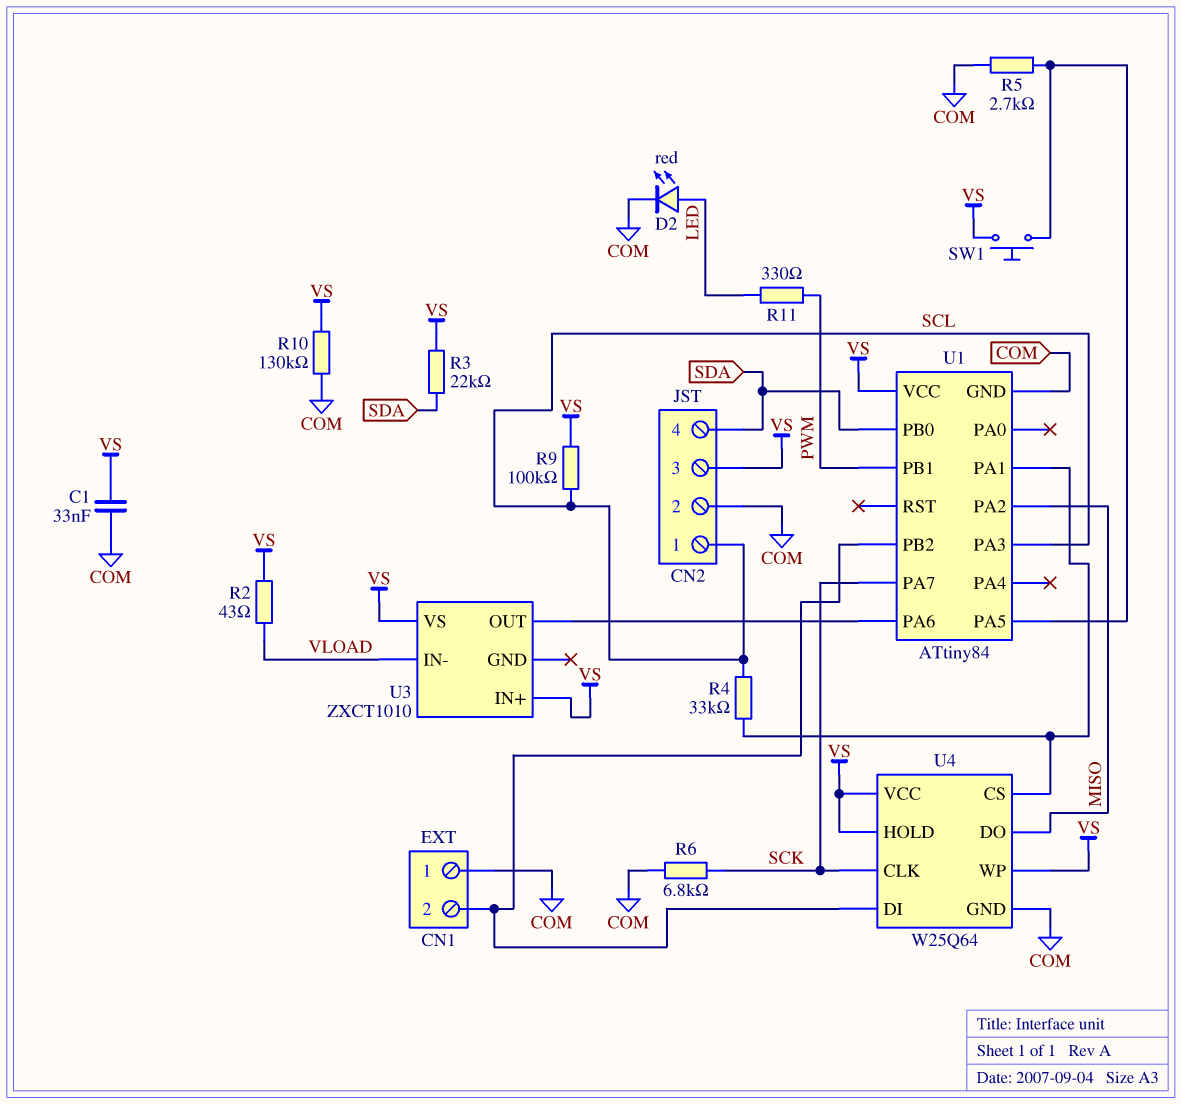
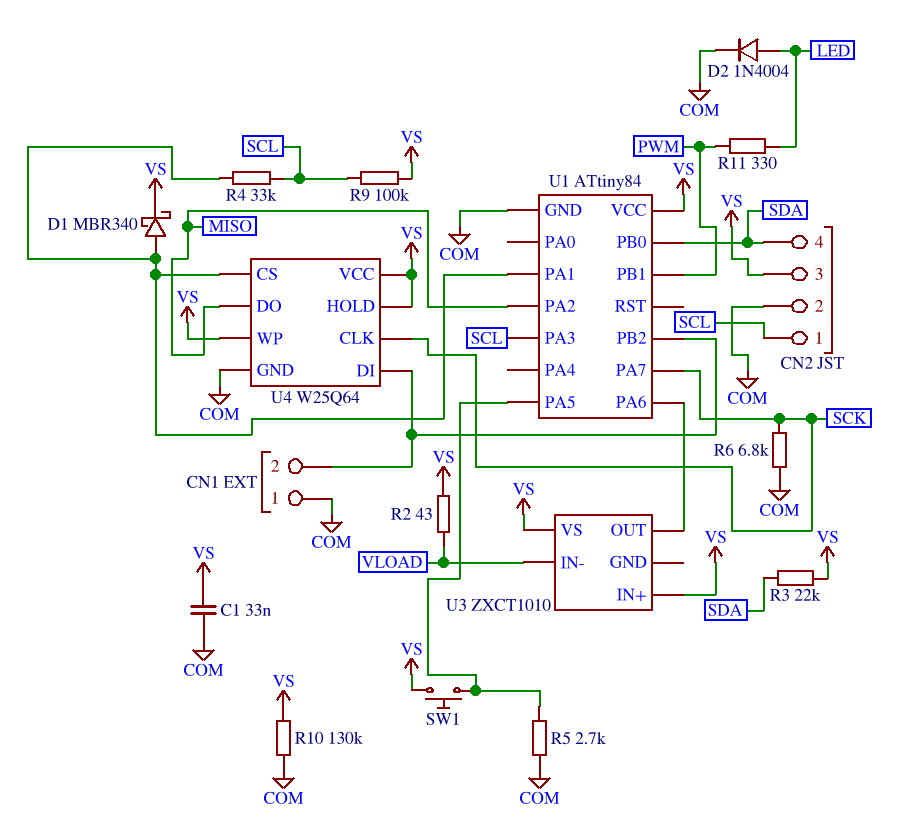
D1: none -> schottky MBR340 (A U1/PA1, K VS)
D2: LED red (A LED, K COM) -> diode 1N4004 (A LED, K COM)

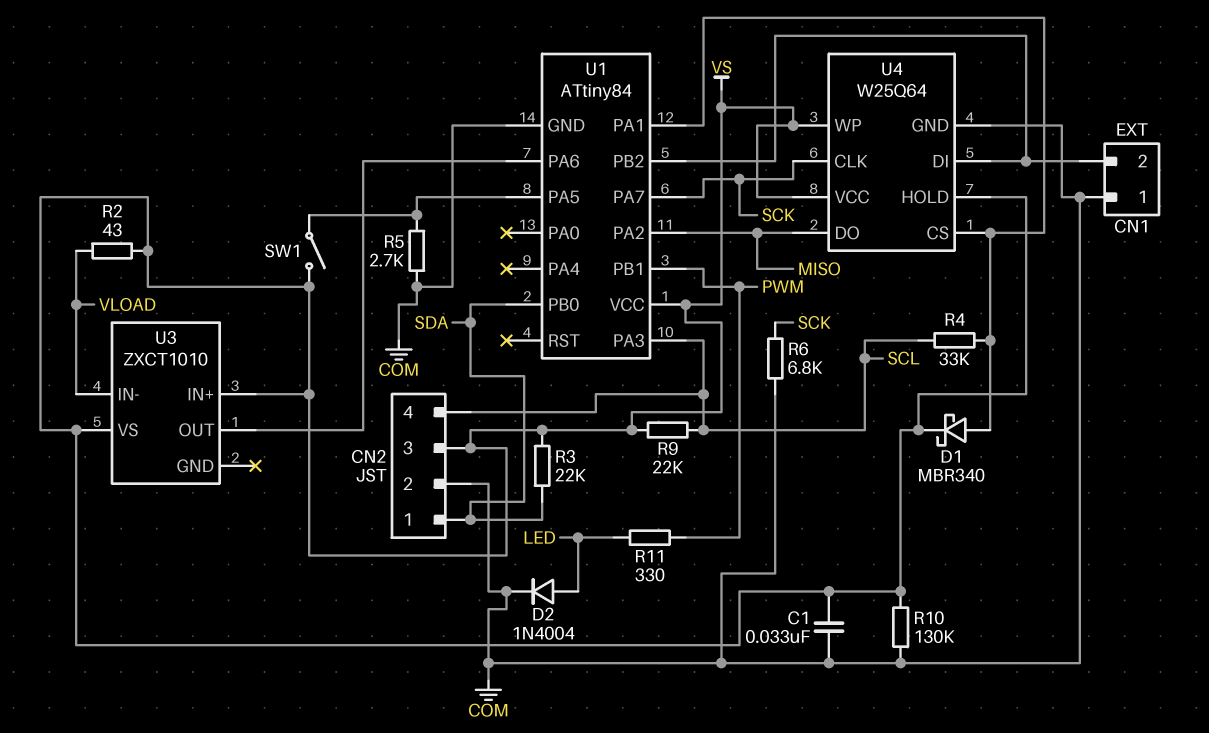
CN2 pin 1: SCL -> SDA
CN2 pin 4: SDA -> SCL
R9: 100k (SCL, VS) -> 22k (SCL, VS)
SW1: button (U1/PA5, VS) -> switch (U1/PA5, VS)

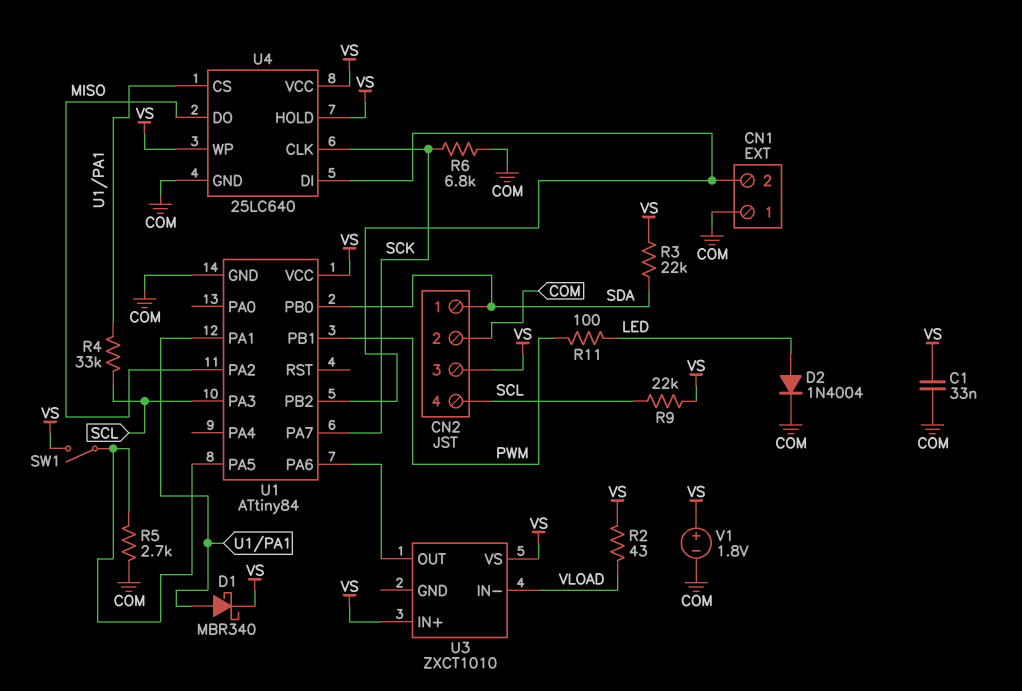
R10: 130k (COM, VS) -> none
R11: 330 (LED, PWM) -> 100 (LED, PWM)
U4: W25Q64 -> 25LC640
V1: none -> 1.8V (plus VS, minus COM)

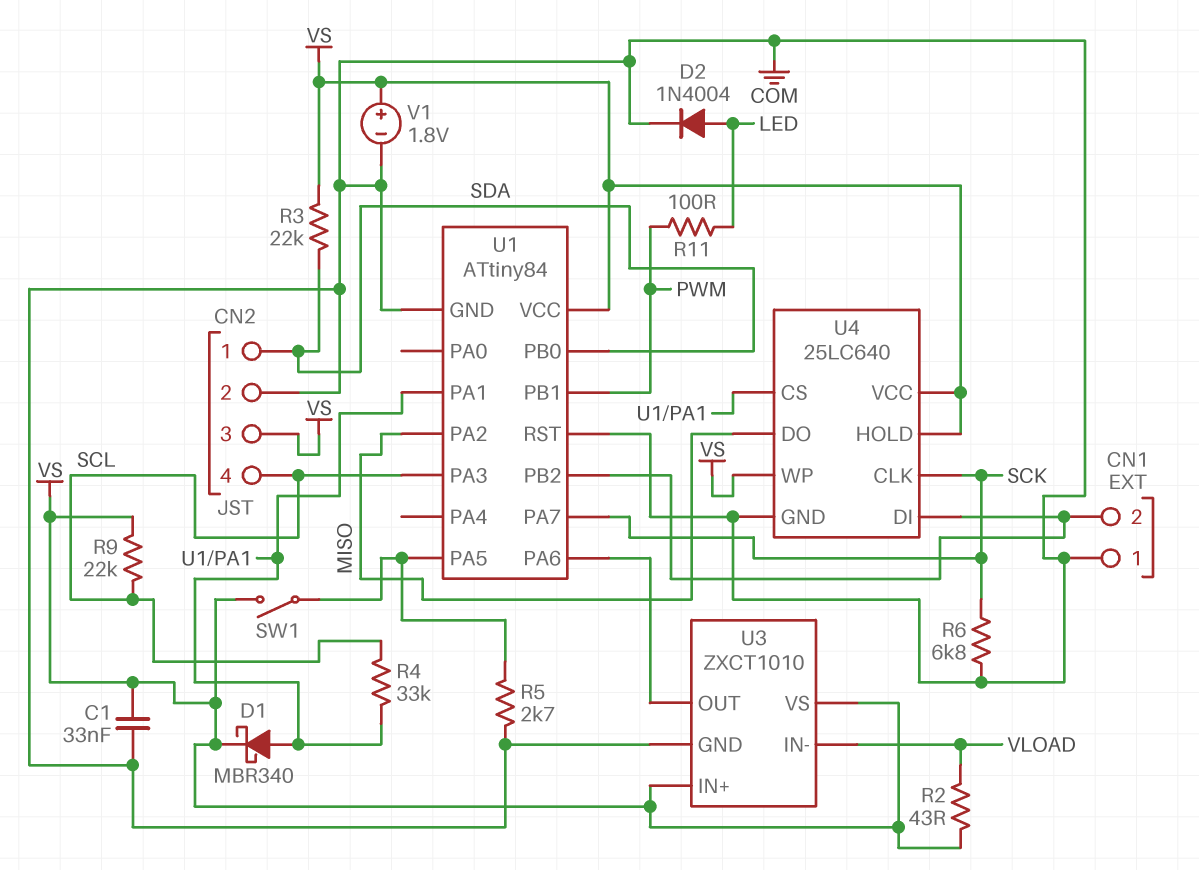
U1 pin RST: none -> COM
U3 pin GND: none -> COM

